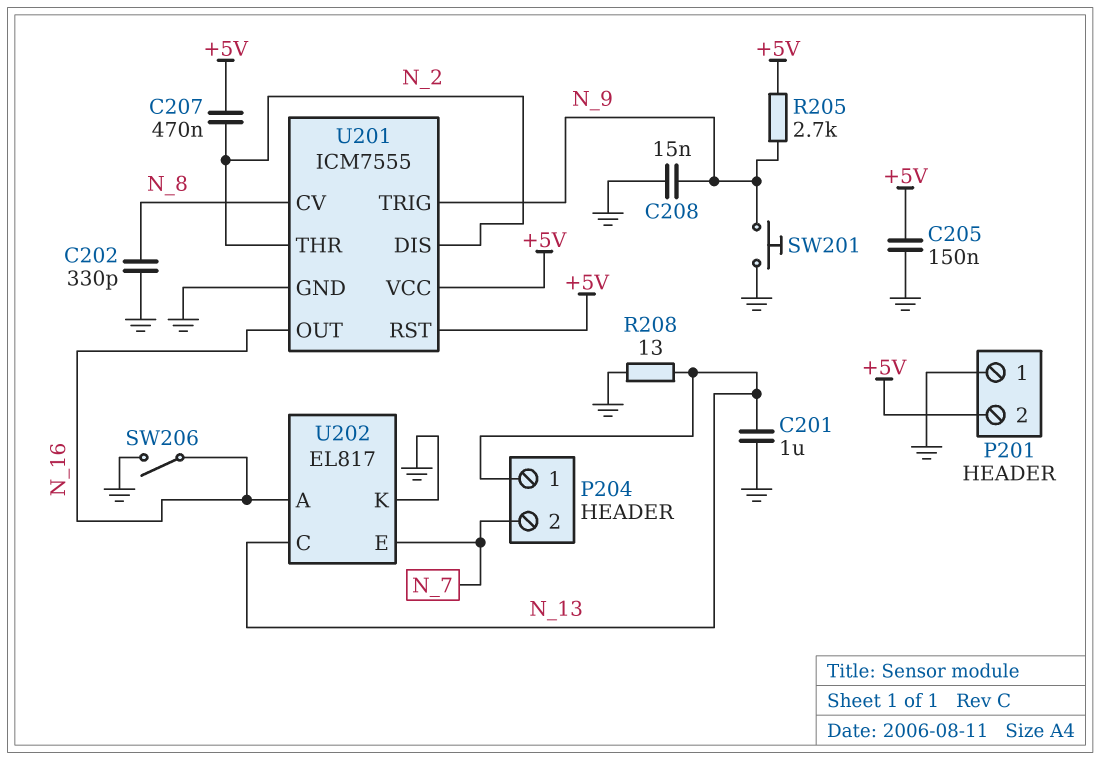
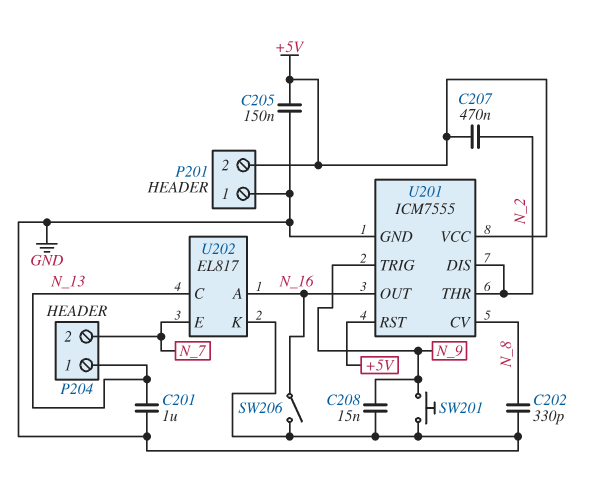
R205: 2.7k (+5V, N_9) -> none
R208: 13 (GND, N_13) -> none

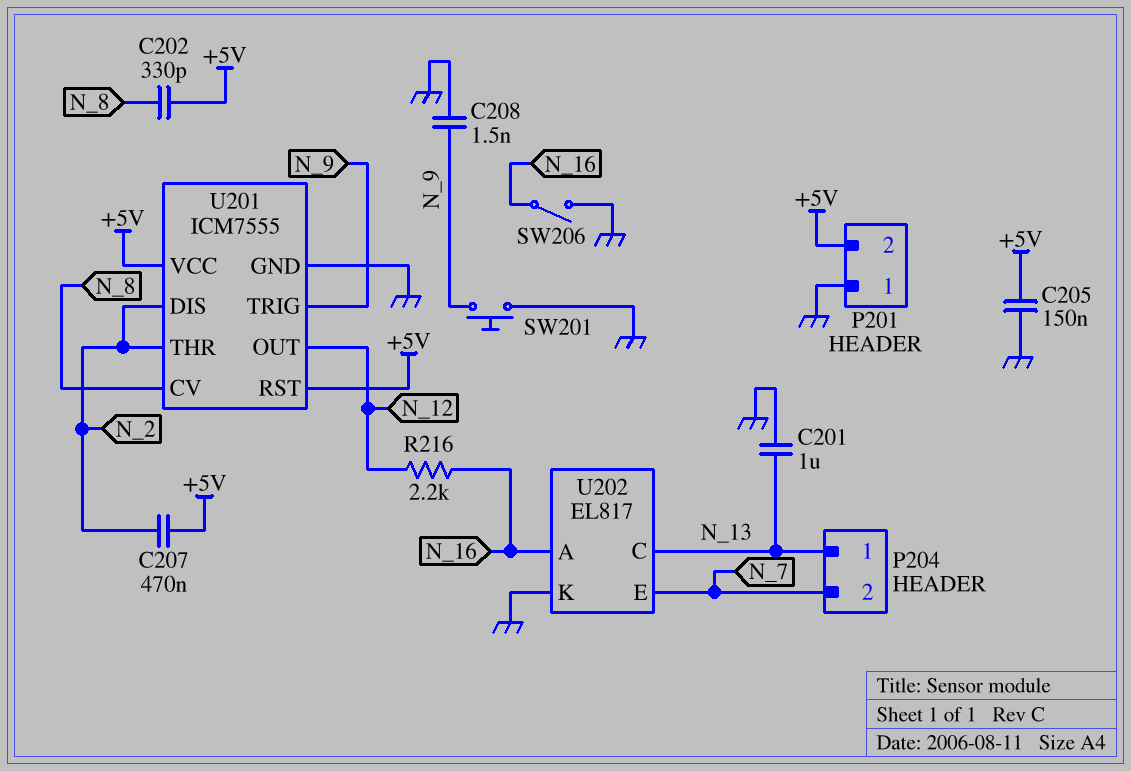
C202: 330pF (GND, N_8) -> 330pF (+5V, N_8)
C208: 15nF (GND, N_9) -> 1.5nF (GND, N_9)
R216: none -> 2.2k (N_12, N_16)
U201 pin OUT: N_16 -> N_12

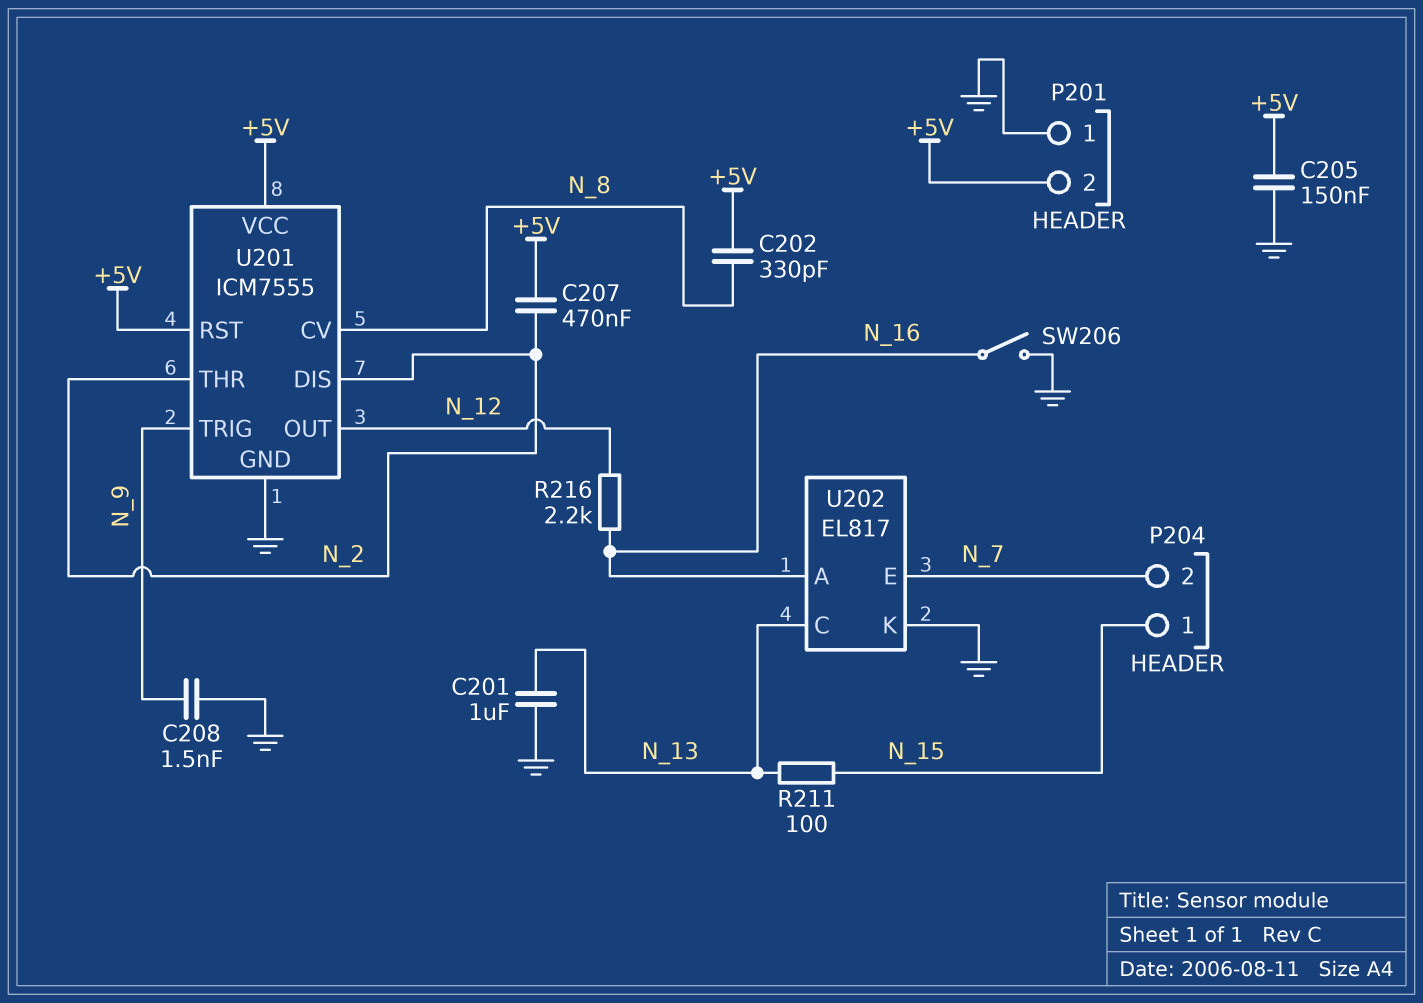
P204 pin 1: N_13 -> N_15
R211: none -> 100 (N_13, N_15)
SW201: button (GND, N_9) -> none

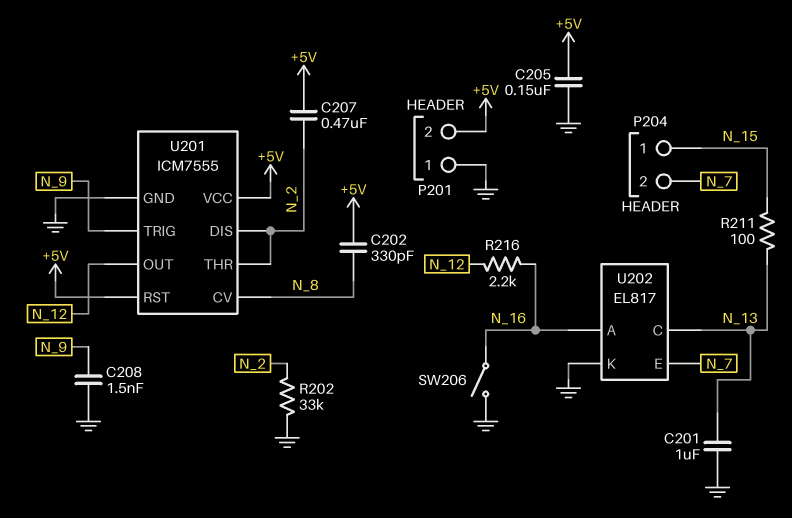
R202: none -> 33k (GND, N_2)

